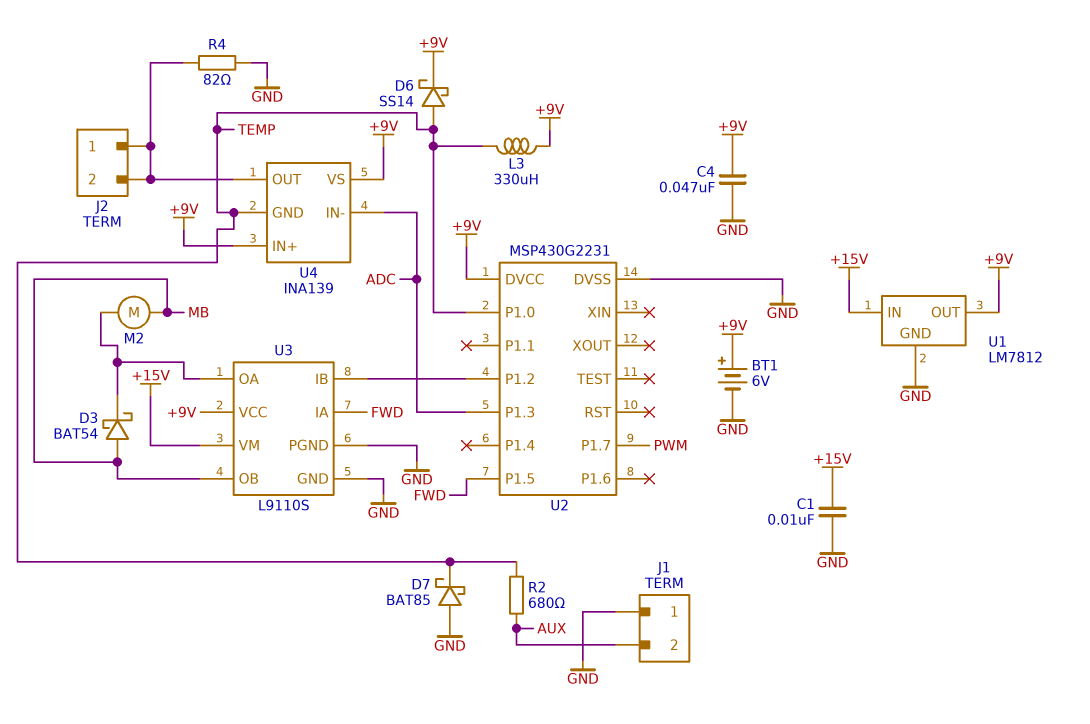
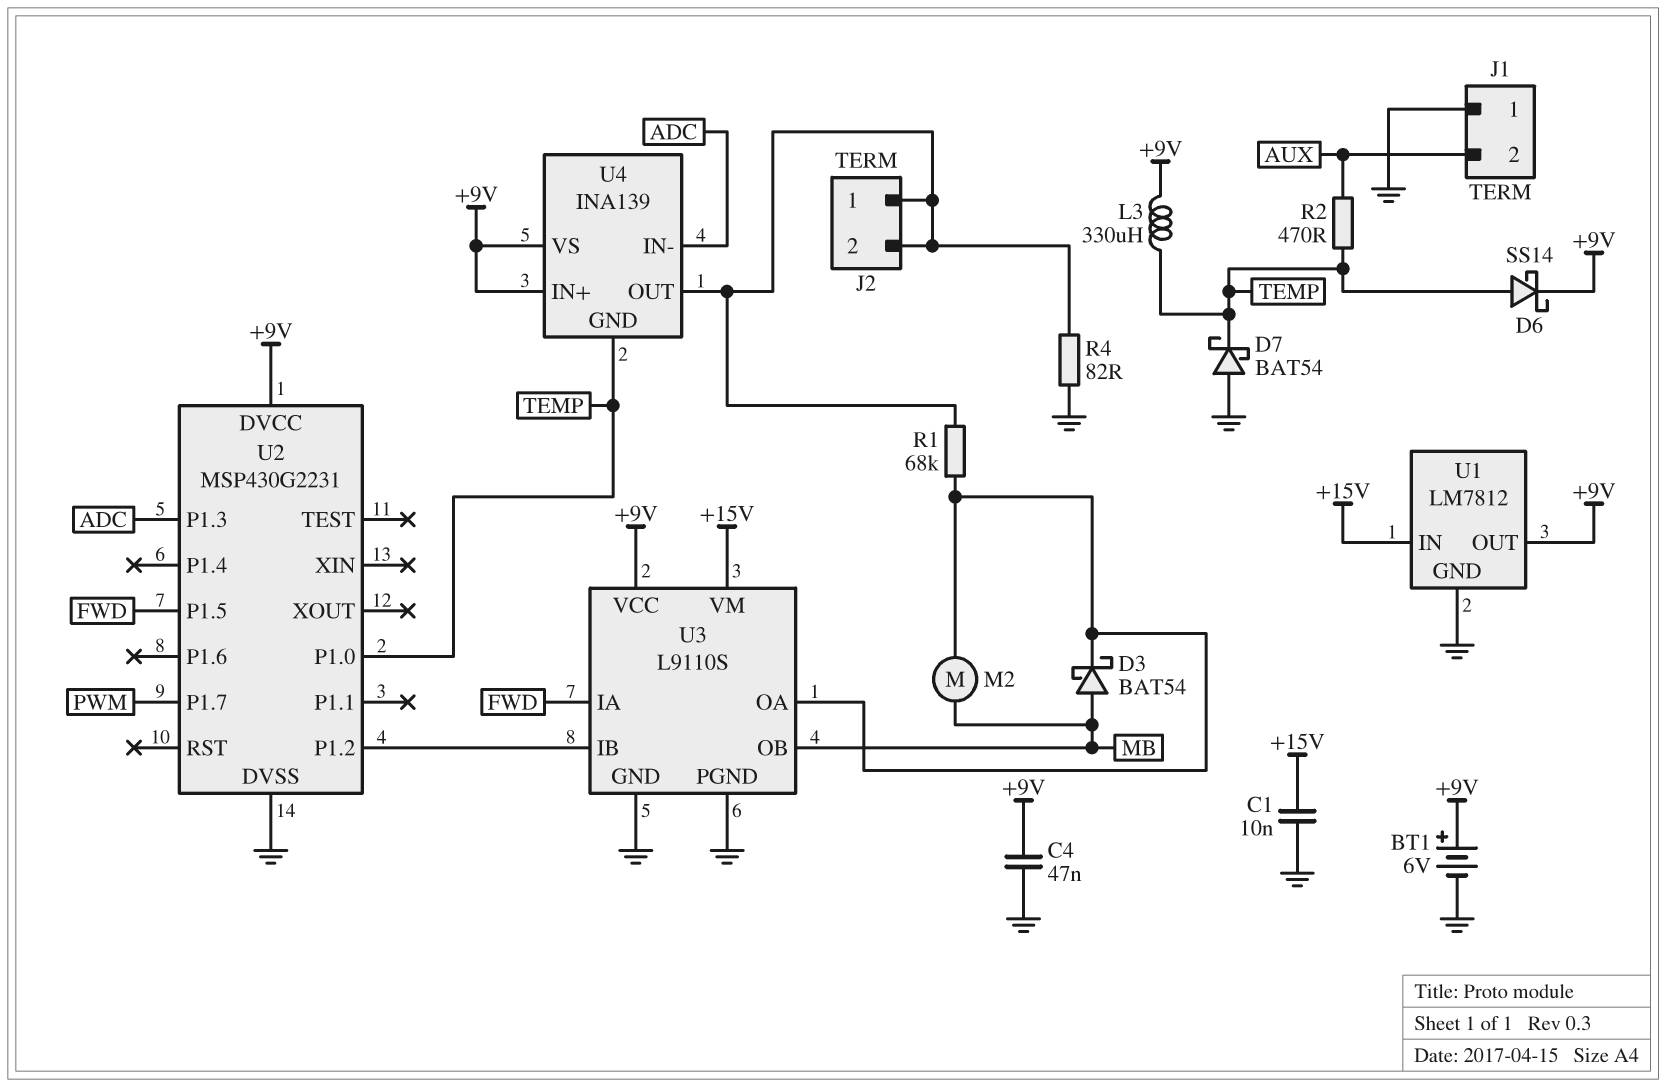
D7: schottky BAT85 (A GND, K TEMP) -> schottky BAT54 (A GND, K TEMP)
R1: none -> 68k (J2/1, U3/OA)
R2: 680 (AUX, TEMP) -> 470 (AUX, TEMP)

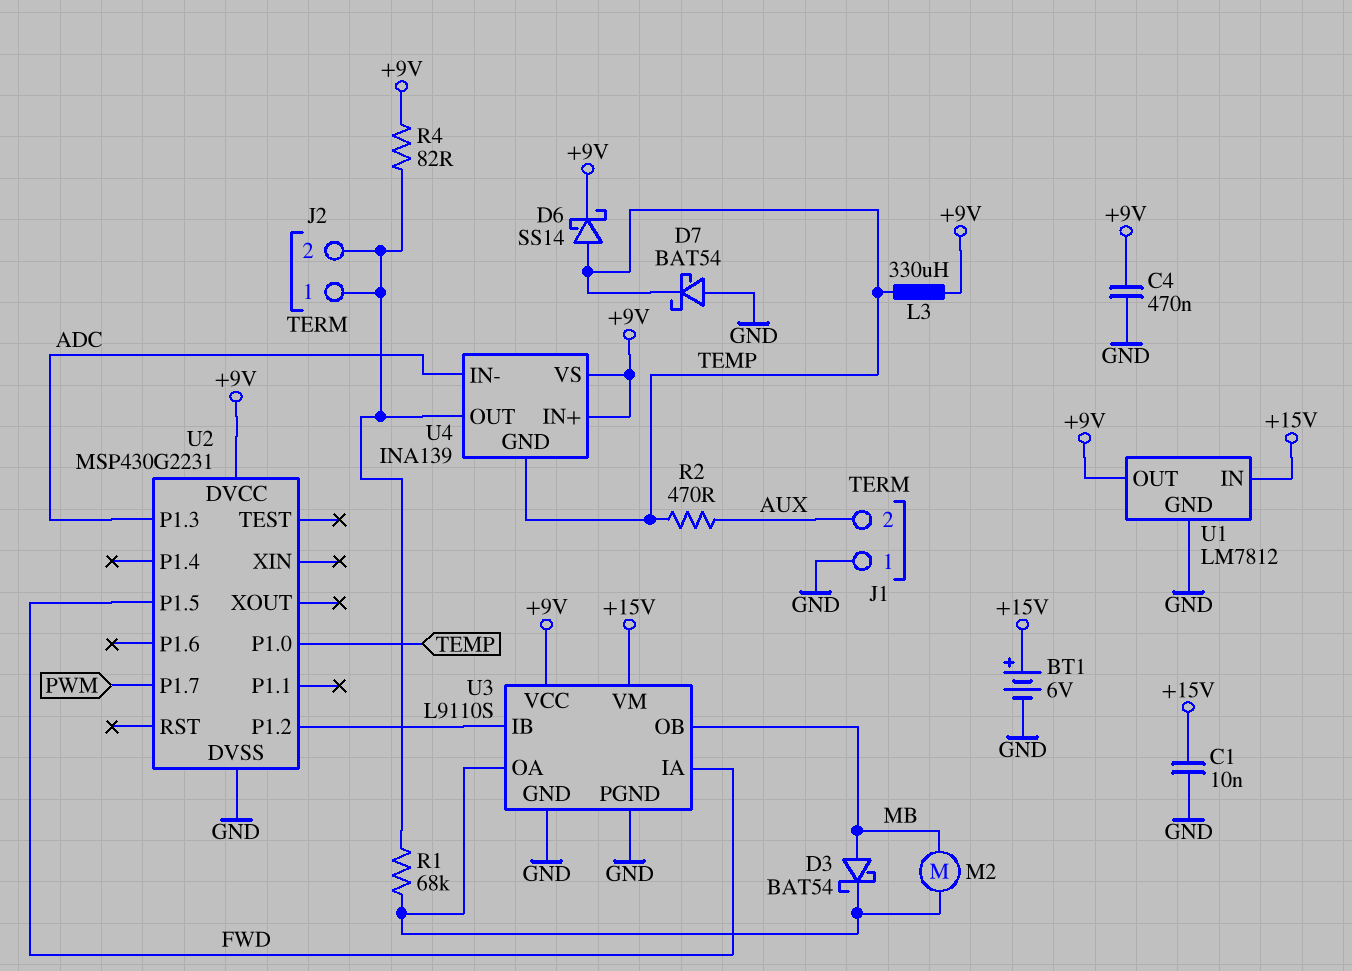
BT1: 6V (plus +9V, minus GND) -> 6V (plus +15V, minus GND)
C4: 47nF (+9V, GND) -> 470nF (+9V, GND)
R4: 82 (GND, J2/1) -> 82 (+9V, J2/1)

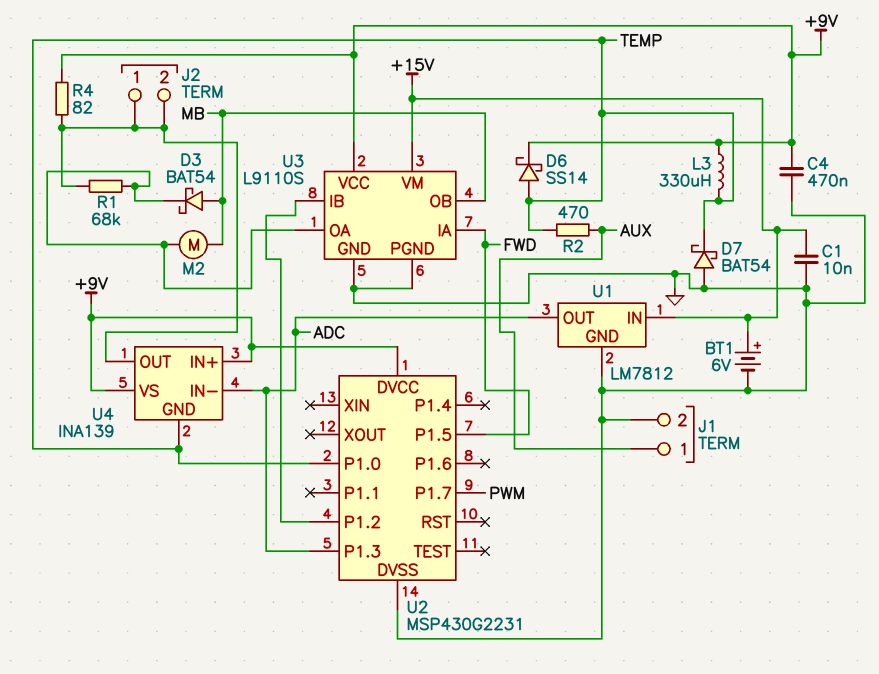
J1 pin 1: GND -> AUX
J1 pin 2: AUX -> GND
U1 pin OUT: +9V -> ADC

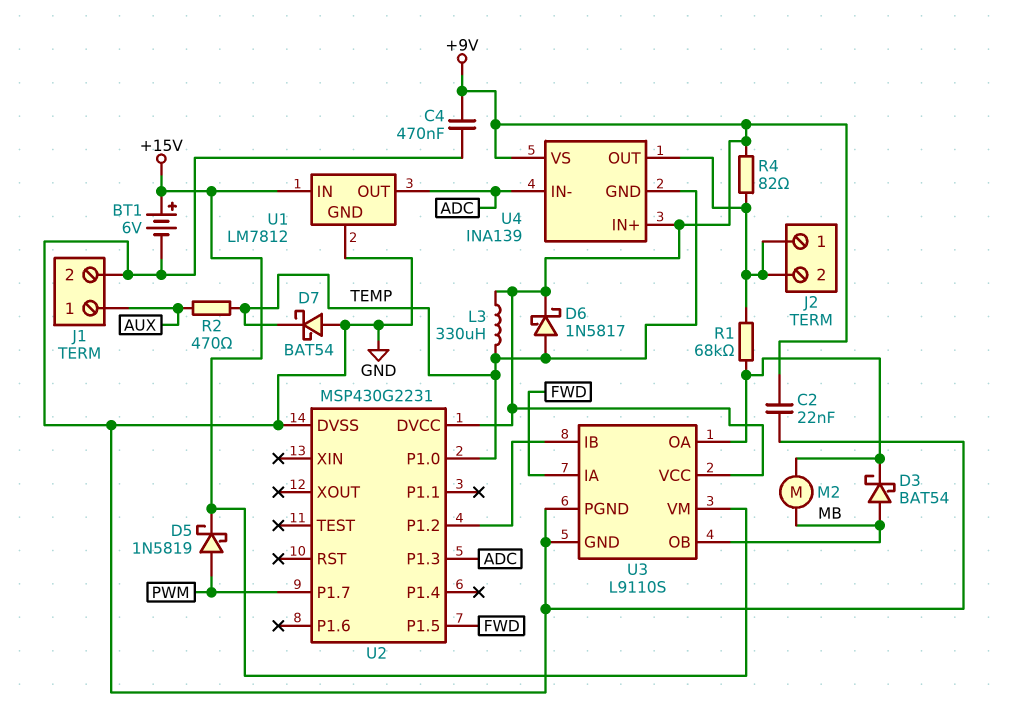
C1: 10nF (+15V, GND) -> none
C2: none -> 22nF (+9V, GND)
D5: none -> schottky 1N5819 (A PWM, K +15V)
D6: schottky SS14 (A TEMP, K +9V) -> schottky 1N5817 (A TEMP, K +9V)

